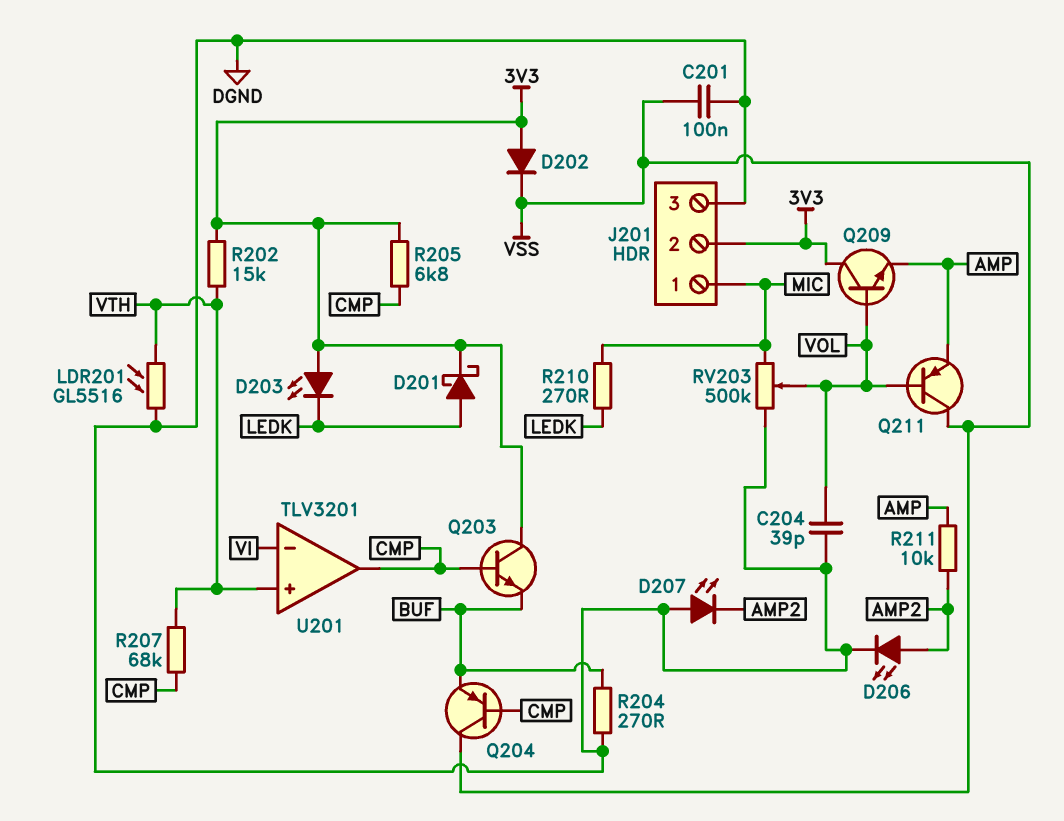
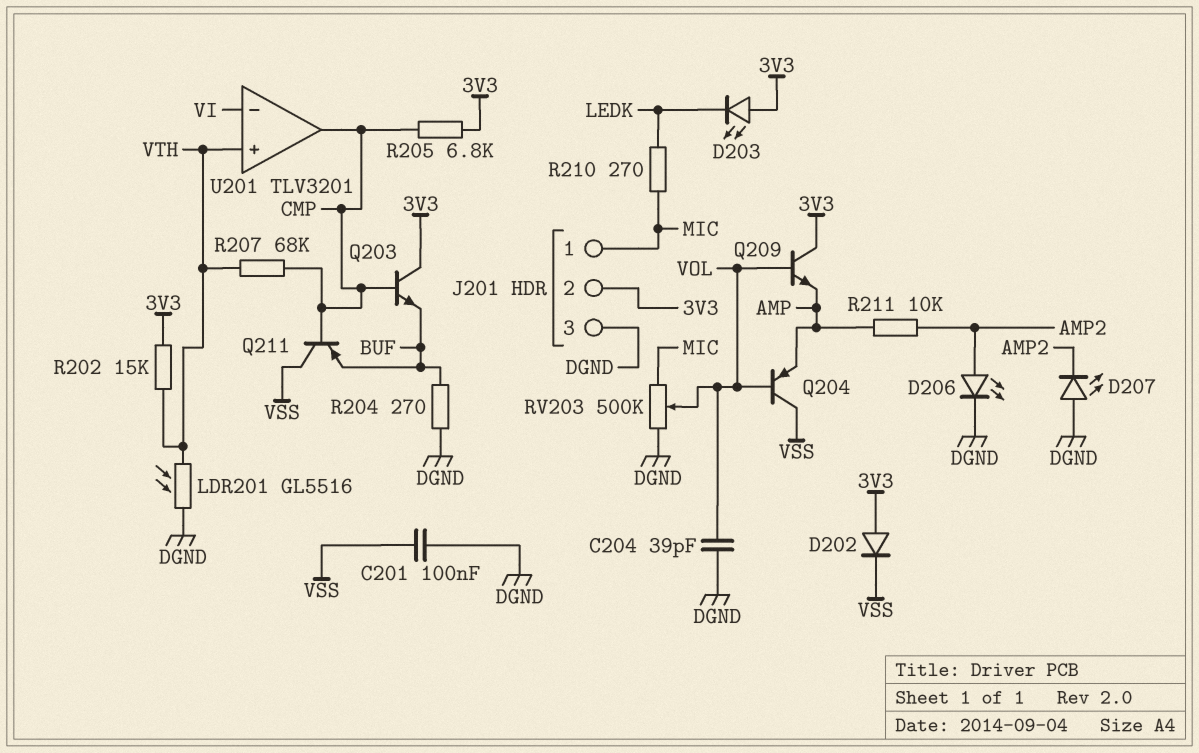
D201: schottky (A LEDK, K 3V3) -> none
Q204: PNP (B CMP, C VSS, E BUF) -> PNP (B VOL, C VSS, E AMP)
Q211: PNP (B VOL, C VSS, E AMP) -> PNP (B CMP, C VSS, E BUF)

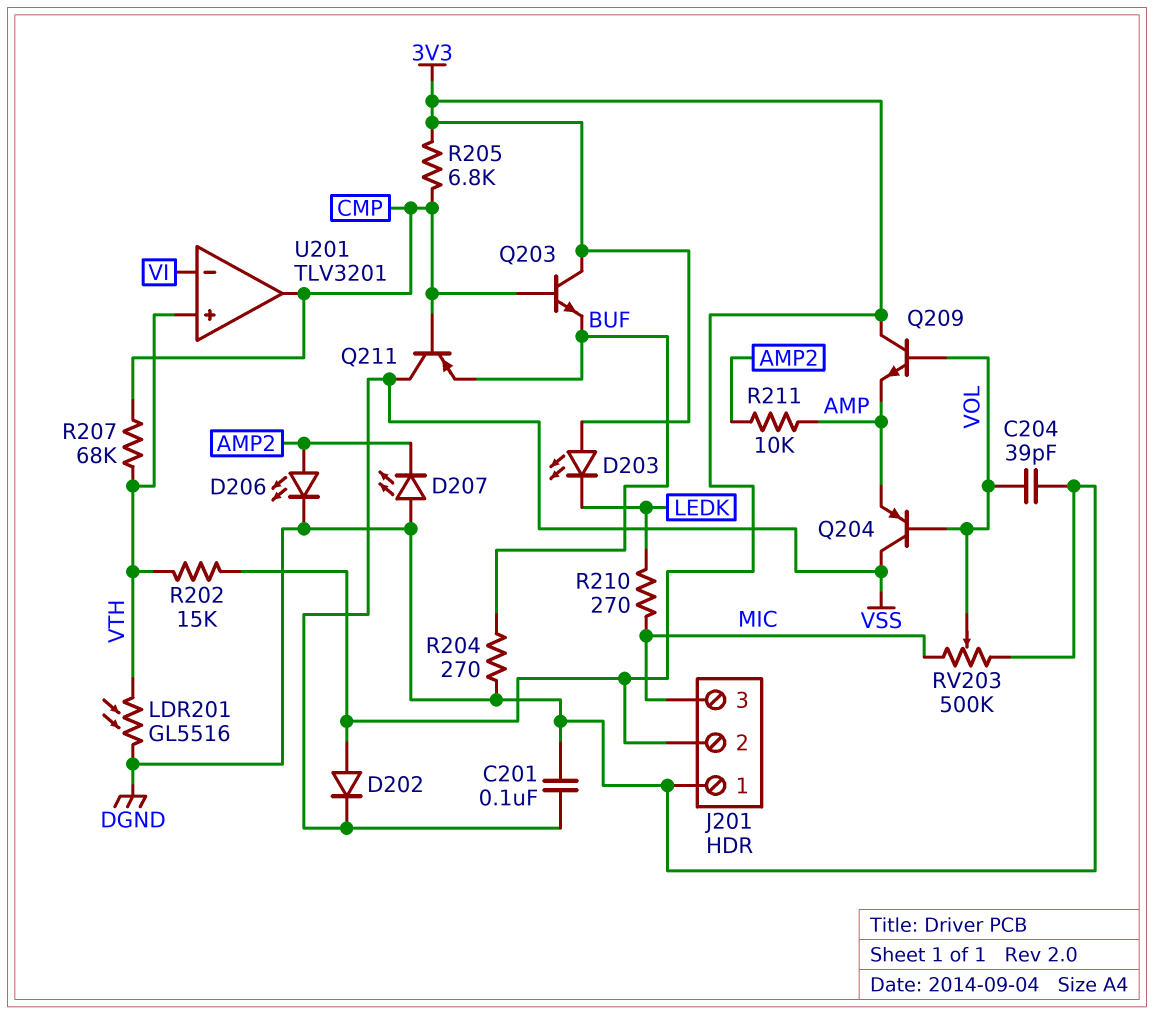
J201 pin 1: MIC -> DGND
J201 pin 3: DGND -> MIC

